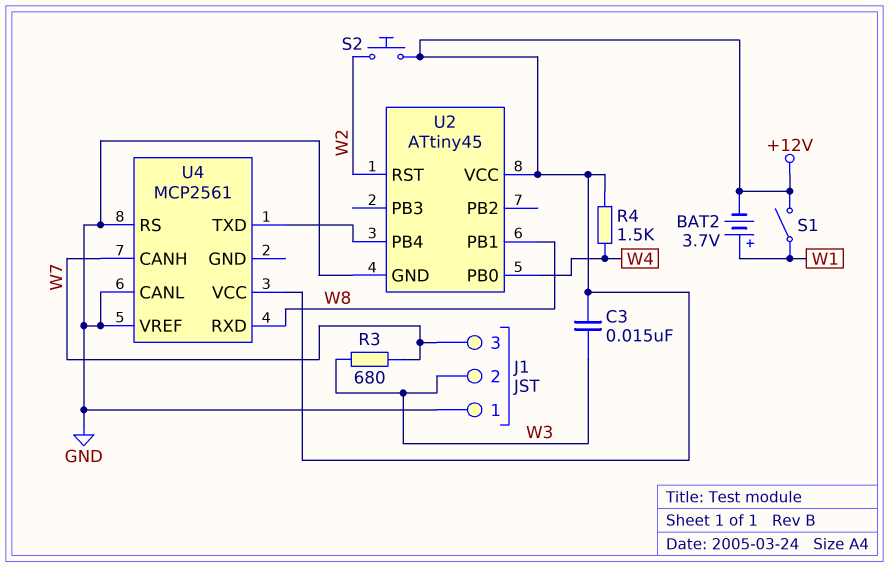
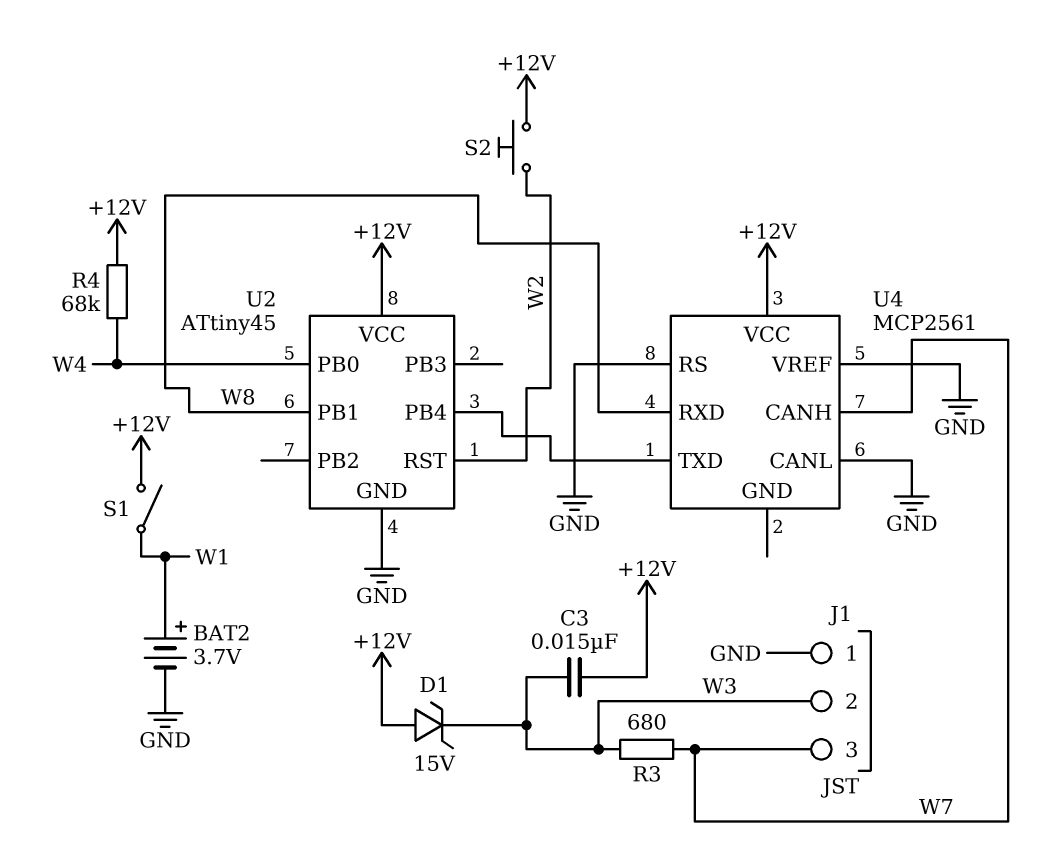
BAT2: 3.7V (plus W1, minus +12V) -> 3.7V (plus W1, minus GND)
D1: none -> zener 15V (A +12V, K W3)
R4: 1.5k (+12V, W4) -> 68k (+12V, W4)

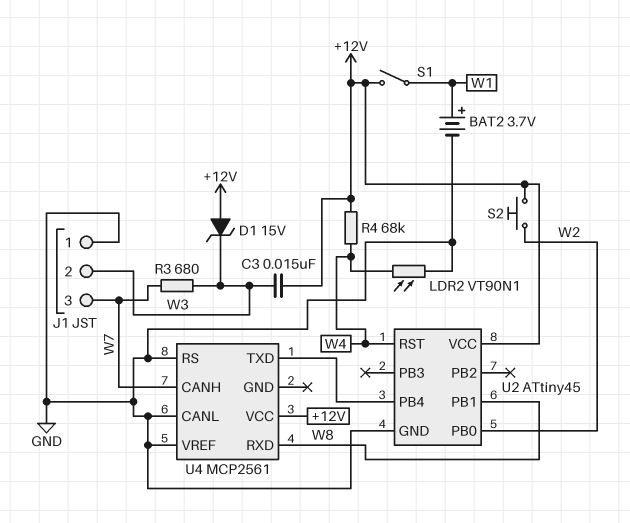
LDR2: none -> VT90N1 (GND, W4)
U2 pin PB0: W4 -> W2
U2 pin RST: W2 -> W4

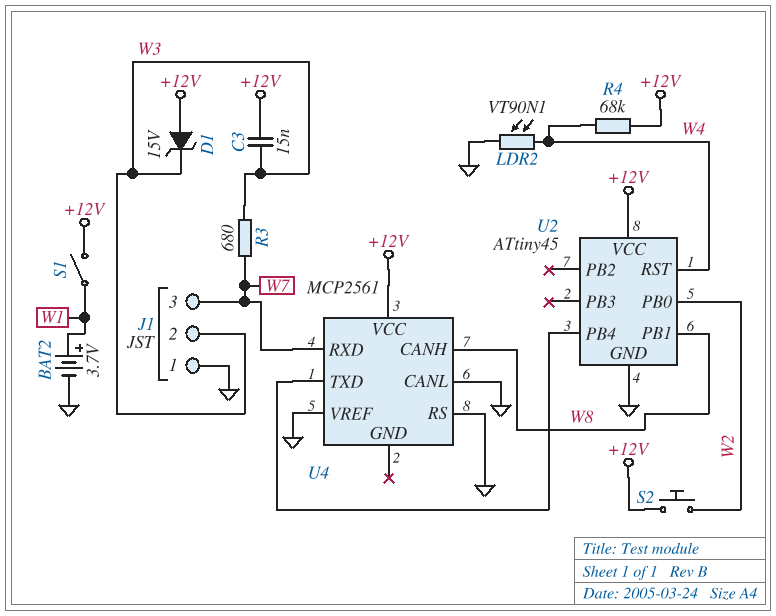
U4 pin CANH: W7 -> W8
U4 pin RXD: W8 -> W7

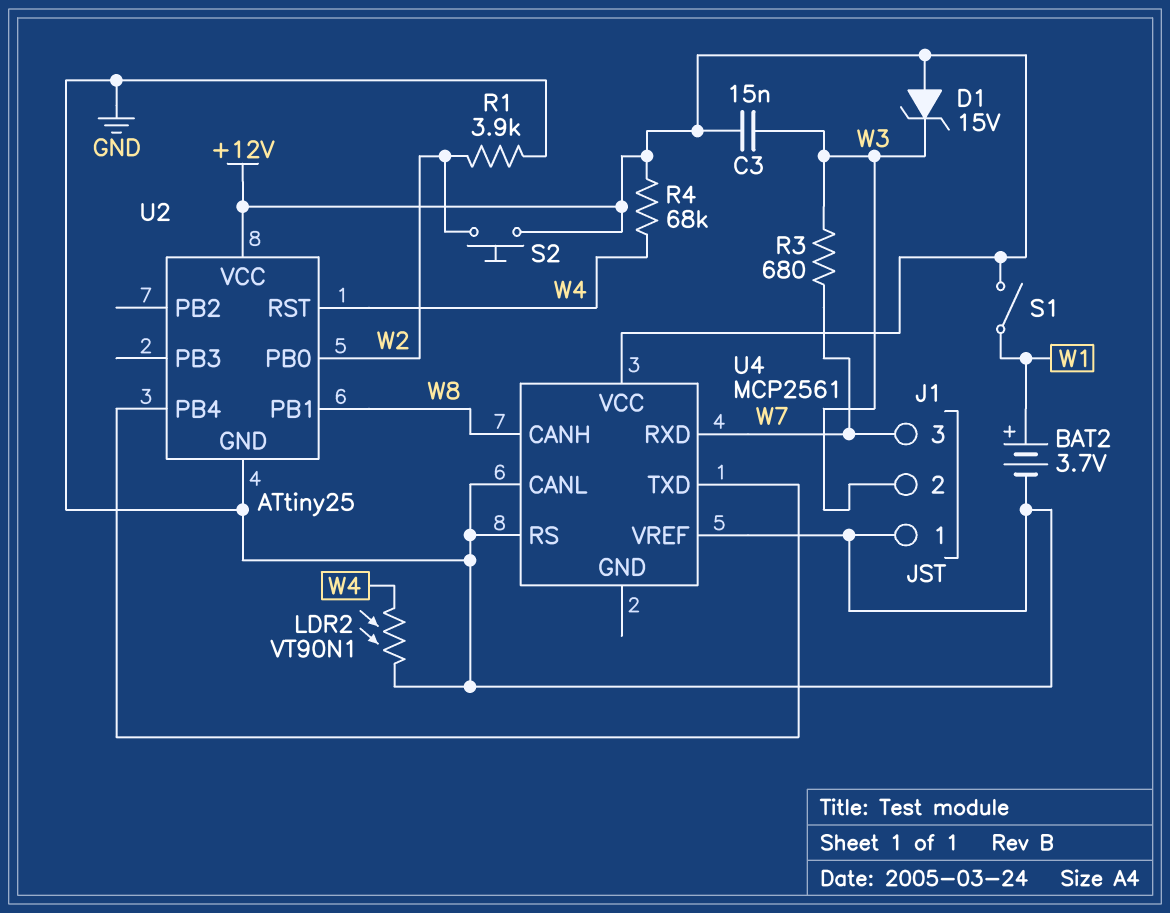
R1: none -> 3.9k (GND, W2)
U2: ATtiny45 -> ATtiny25

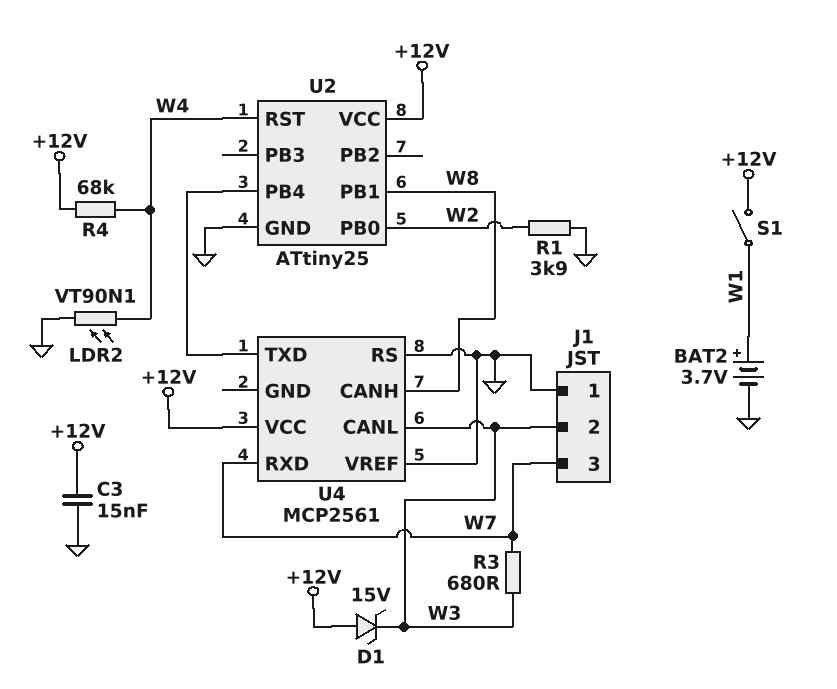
C3: 15nF (+12V, W3) -> 15nF (+12V, GND)
S2: button (+12V, W2) -> none
U4 pin CANL: GND -> W3

